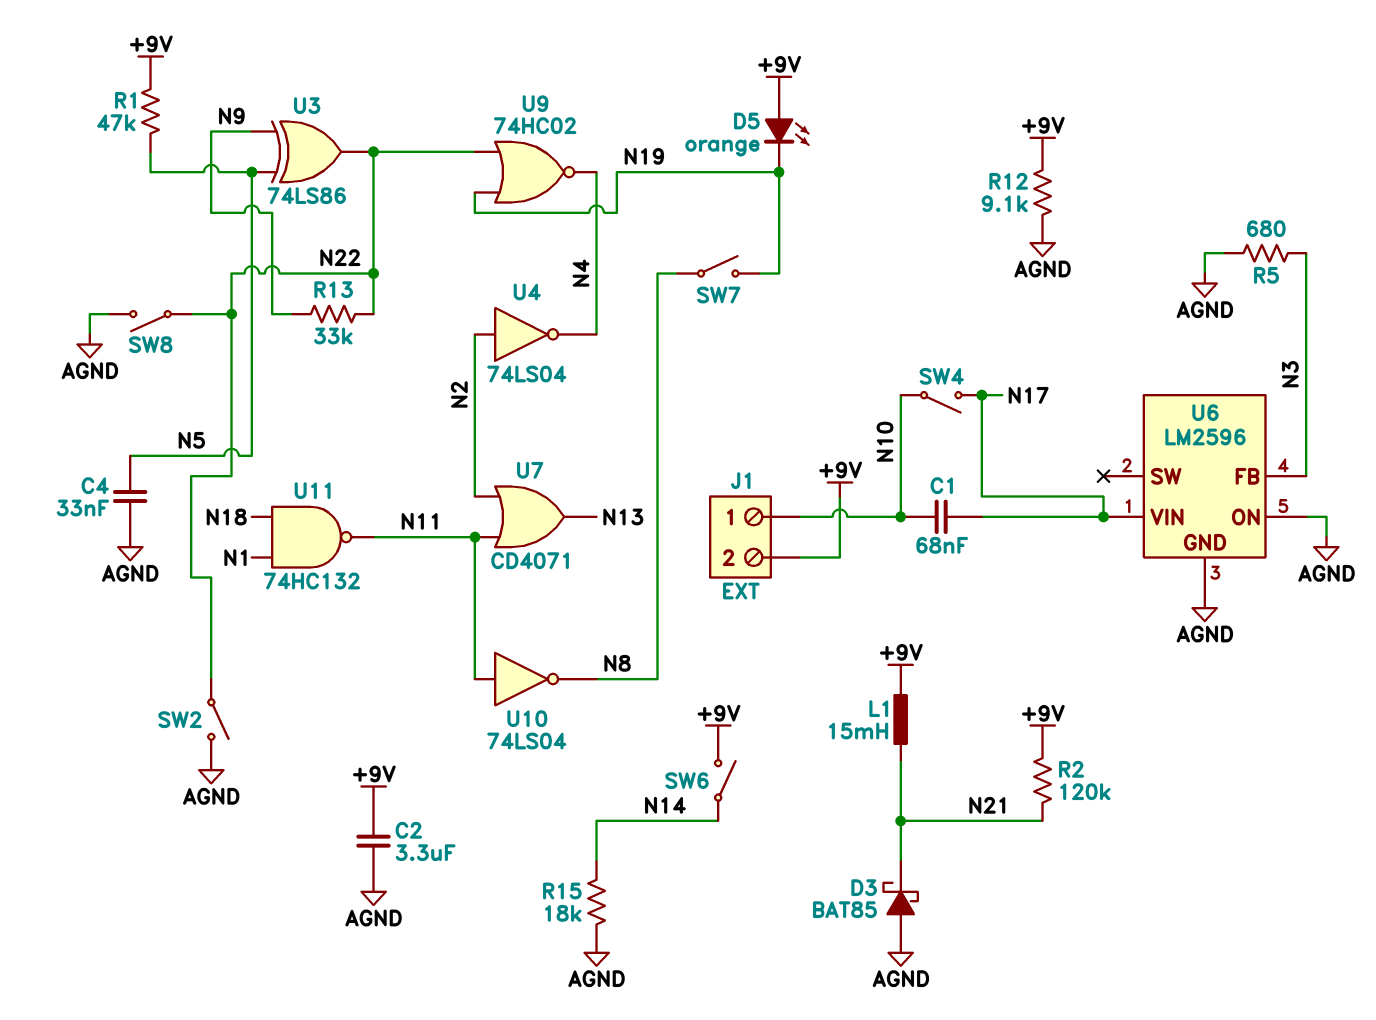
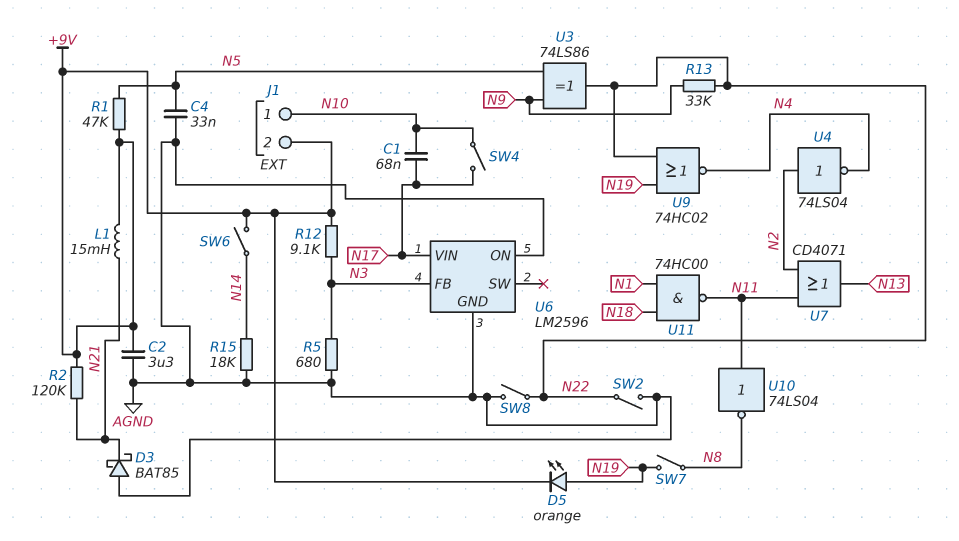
D5: LED orange (A +9V, K N19) -> LED orange (A N19, K +9V)
R12: 9.1k (+9V, AGND) -> 9.1k (+9V, N3)
U11: NAND 74HC132 (in N1, in N18, out N11) -> NAND 74HC00 (in N1, in N18, out N11)

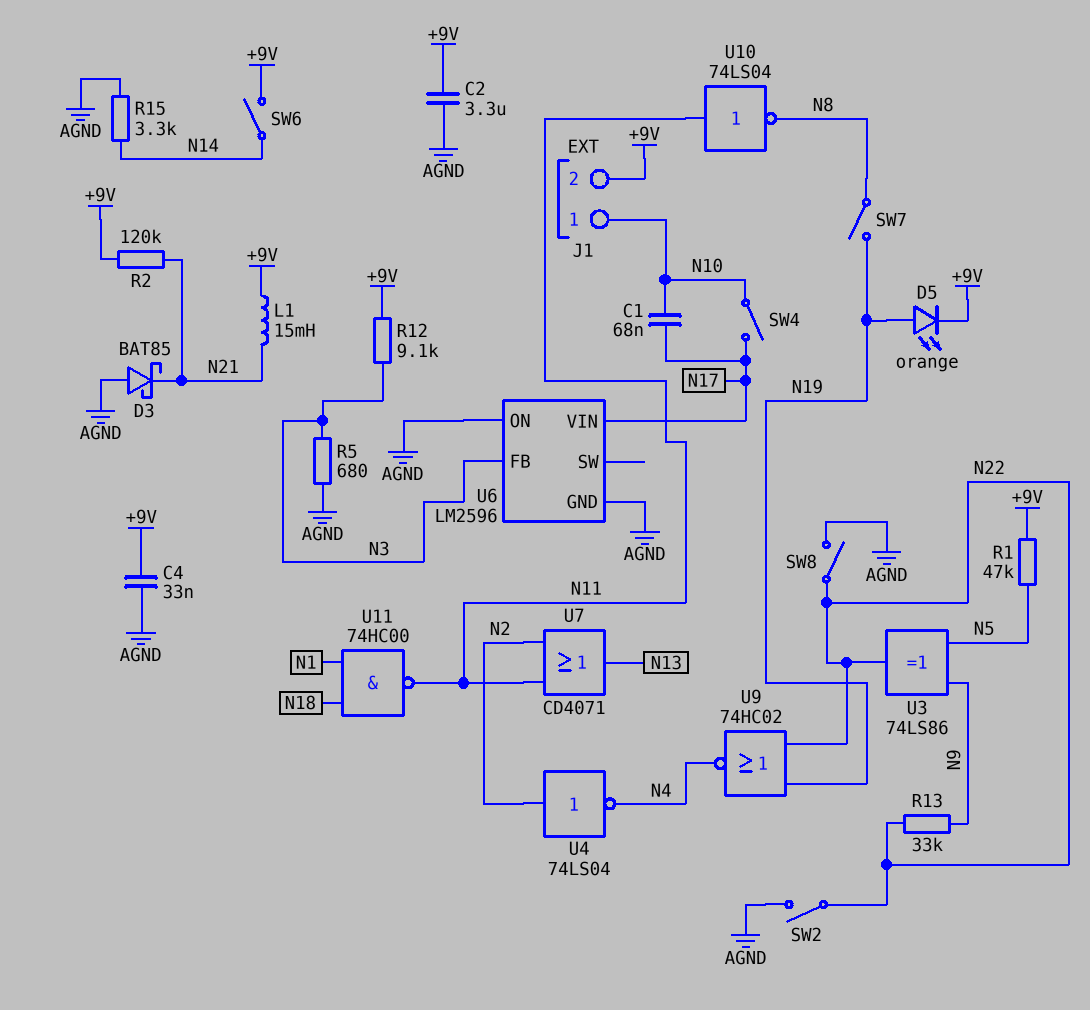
C4: 33nF (AGND, N5) -> 33nF (+9V, AGND)
R15: 18k (AGND, N14) -> 3.3k (AGND, N14)

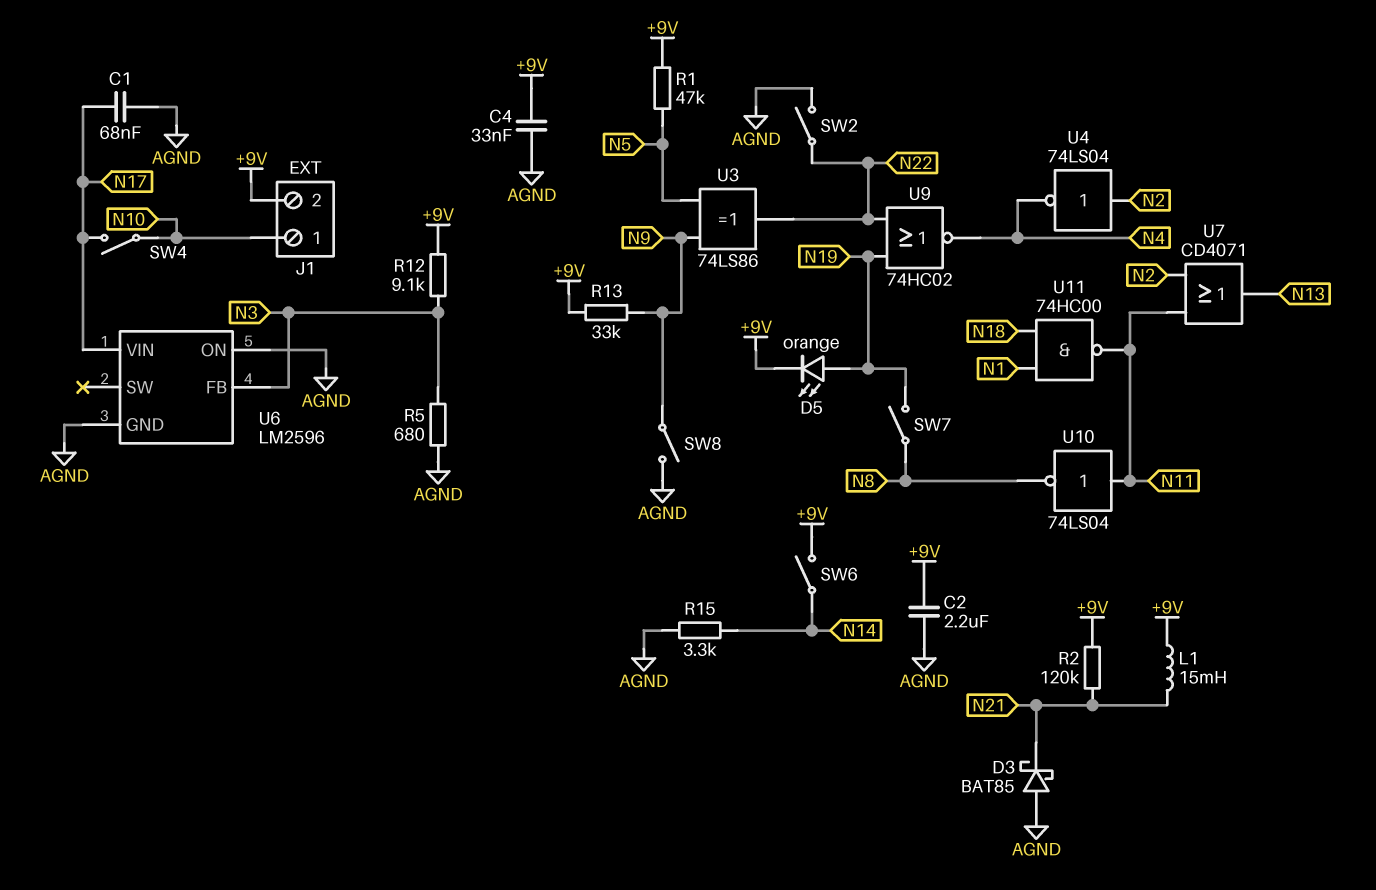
C1: 68nF (N10, N17) -> 68nF (AGND, N17)
C2: 3.3uF (+9V, AGND) -> 2.2uF (+9V, AGND)
R13: 33k (N9, N22) -> 33k (+9V, N9)
SW8: switch (AGND, N22) -> switch (AGND, N9)

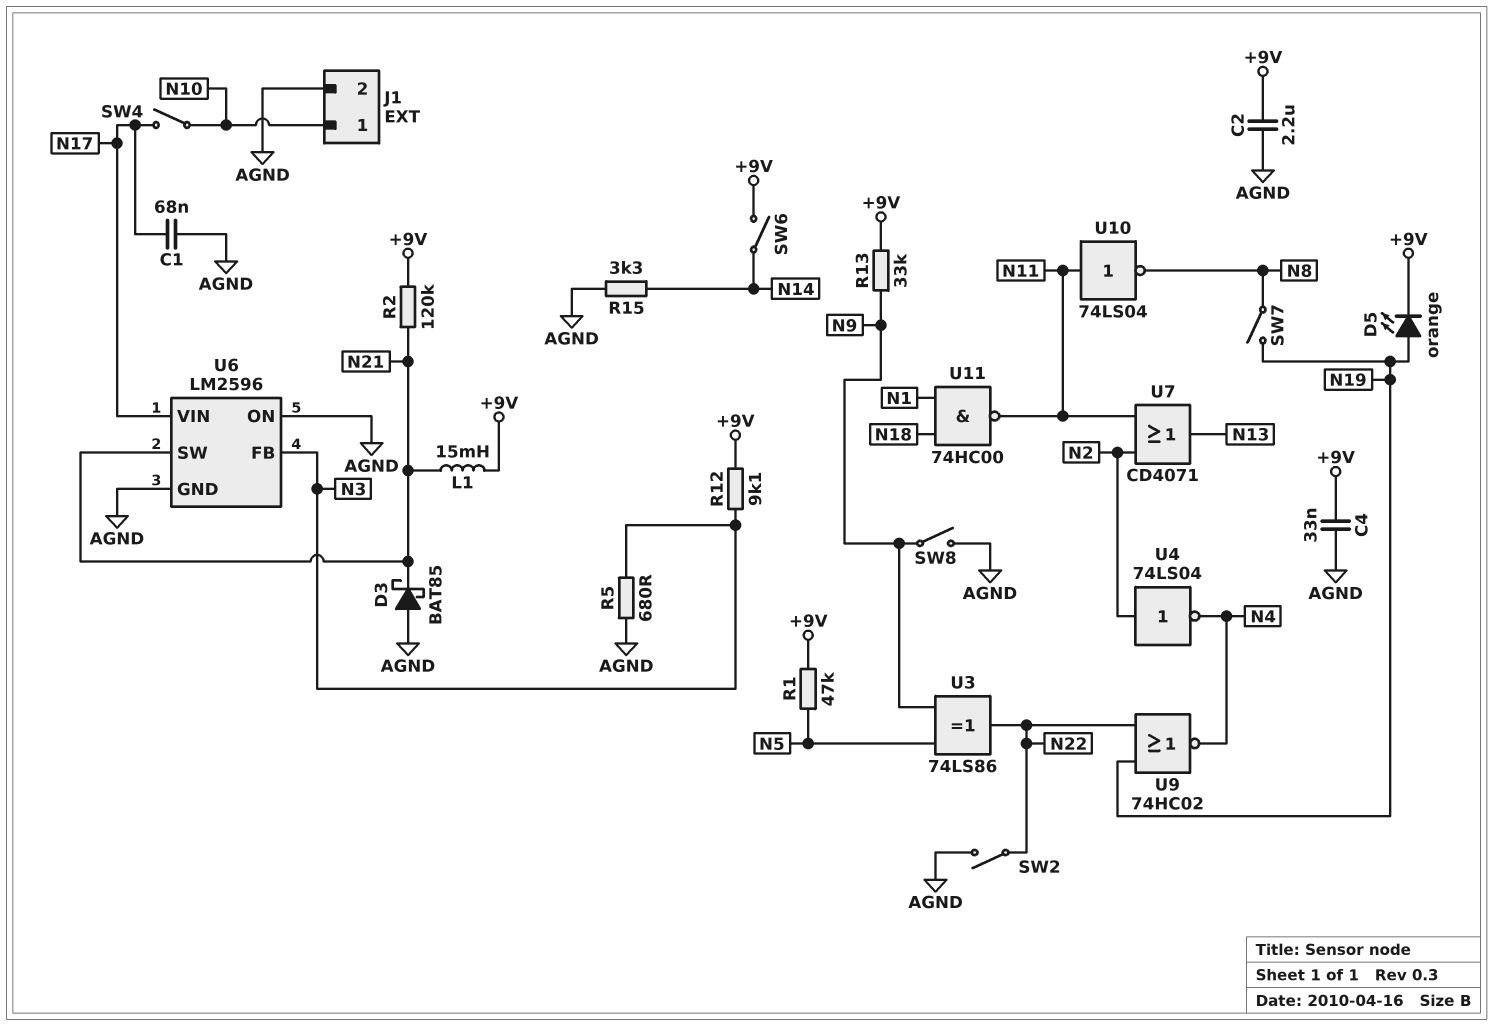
J1 pin 2: +9V -> AGND
U6 pin SW: none -> N21

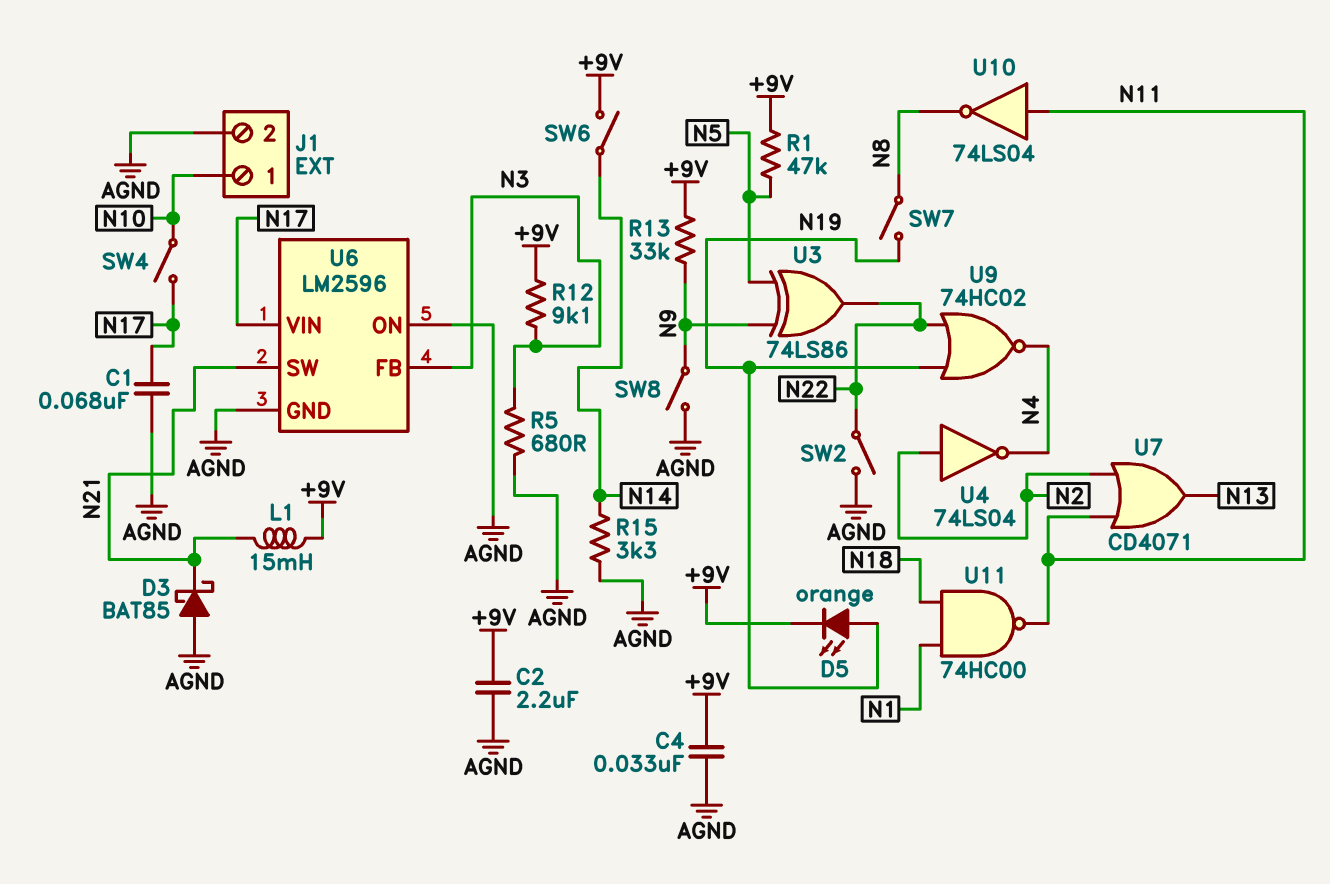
R2: 120k (+9V, N21) -> none

